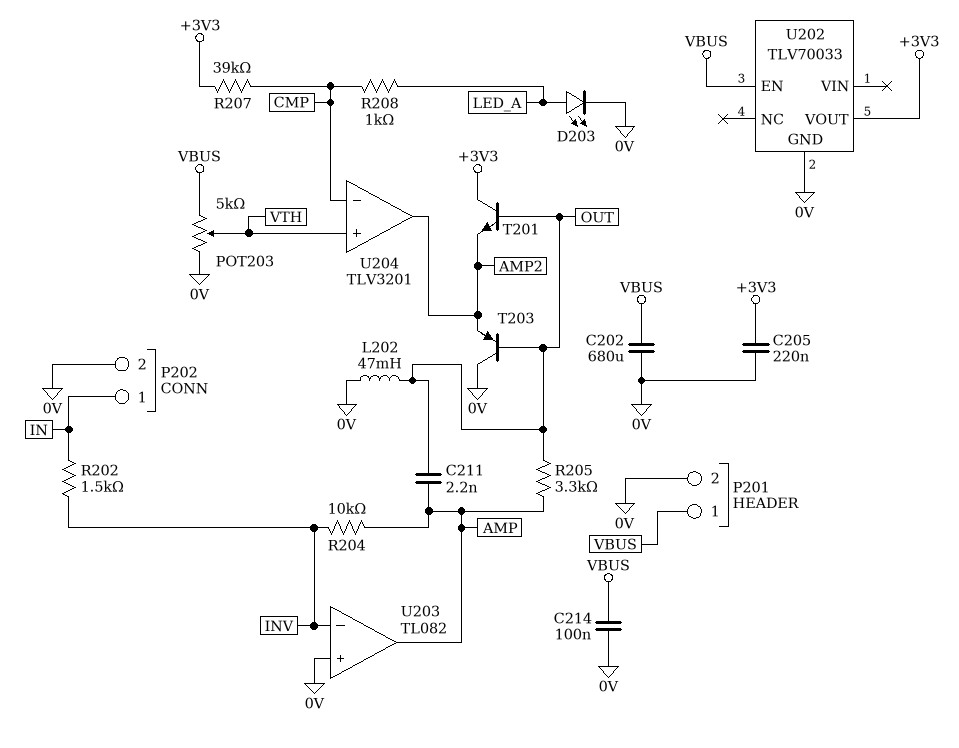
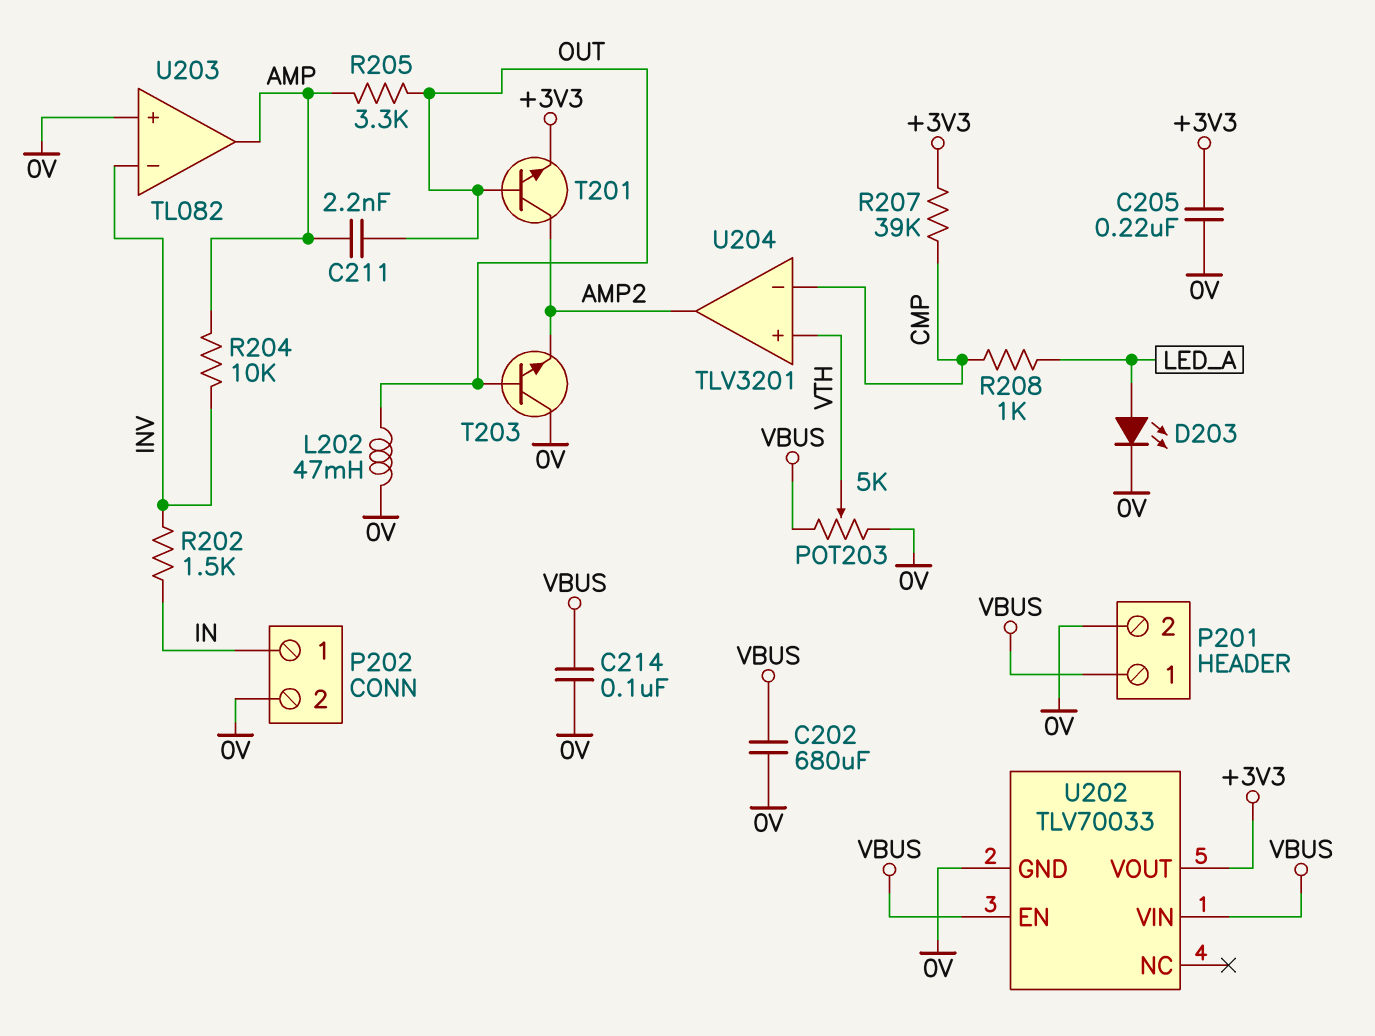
T201: NPN (B OUT, C +3V3, E AMP2) -> NPN (B OUT, C AMP2, E +3V3)
T203: PNP (B OUT, C 0V, E AMP2) -> NPN (B OUT, C 0V, E AMP2)
U202 pin VIN: none -> VBUS

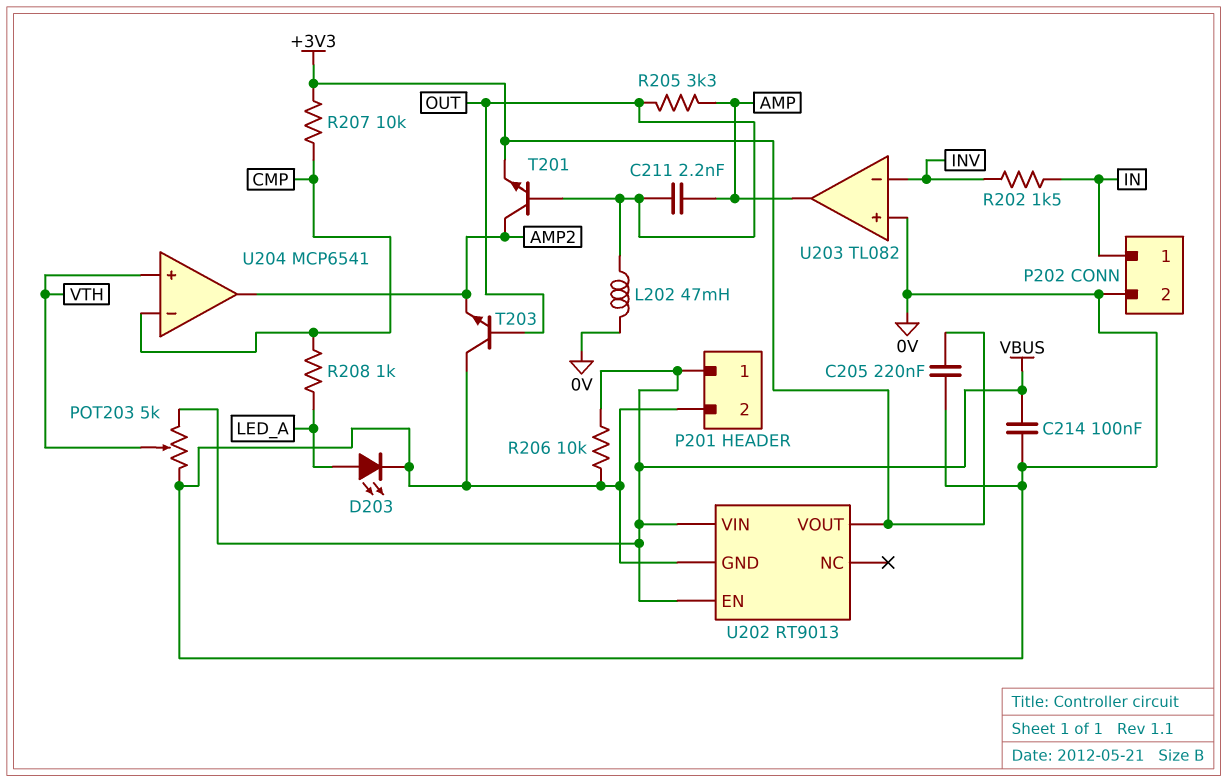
C202: 680uF (0V, VBUS) -> none
R204: 10k (AMP, INV) -> none
R206: none -> 10k (0V, VBUS)
R207: 39k (+3V3, CMP) -> 10k (+3V3, CMP)
U202: TLV70033 -> RT9013
U204: TLV3201 -> MCP6541

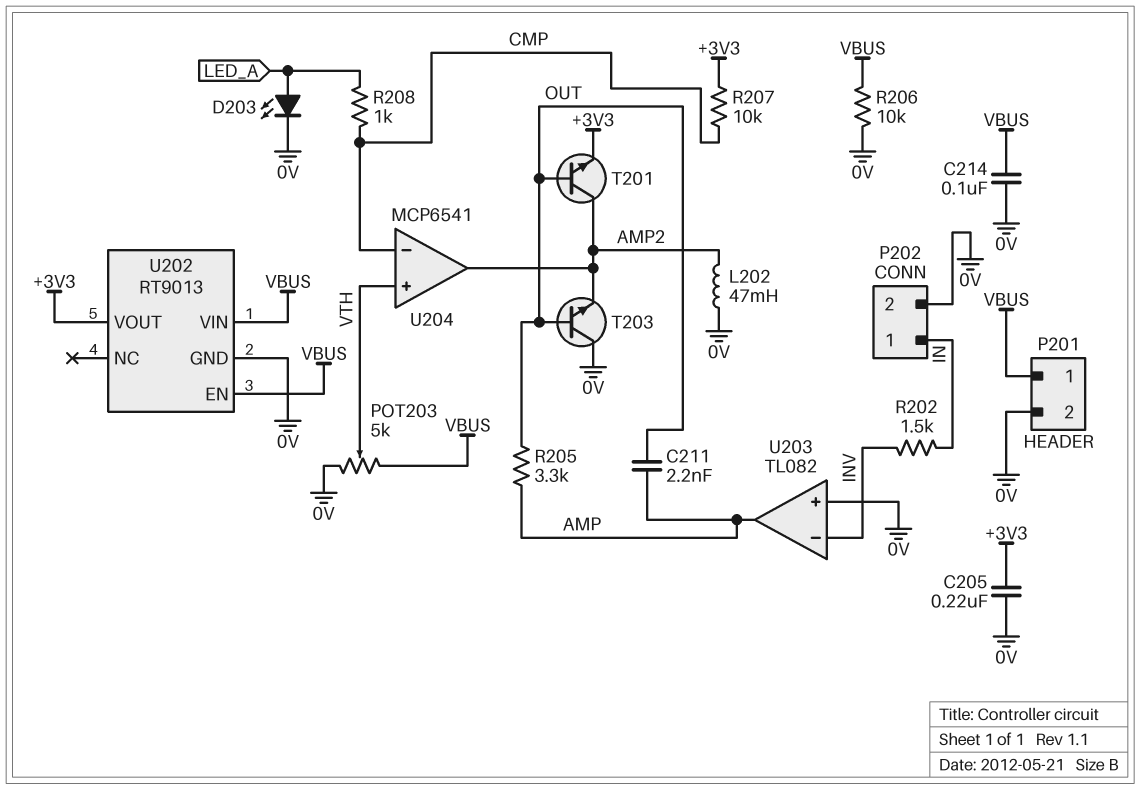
L202: 47mH (0V, OUT) -> 47mH (0V, AMP2)

